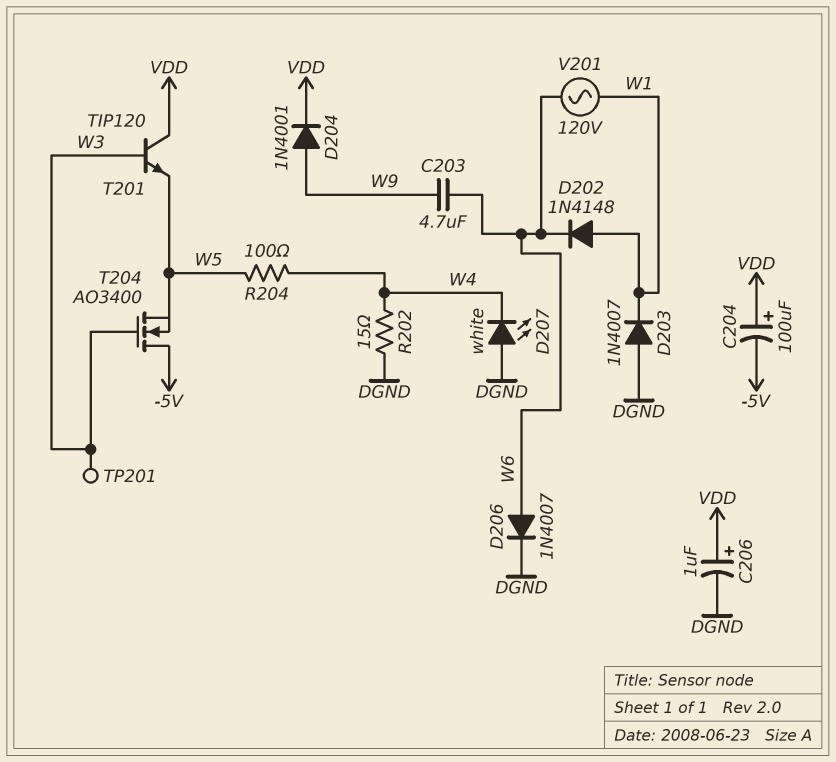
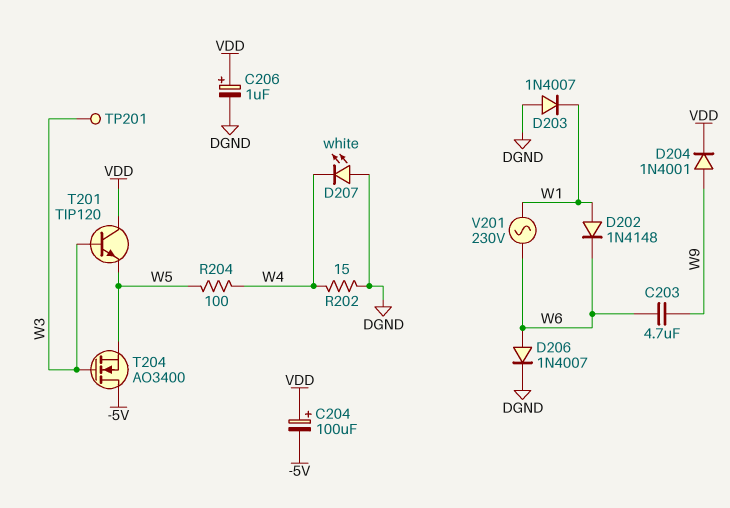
V201: AC 120V (W1, W6) -> AC 230V (W1, W6)

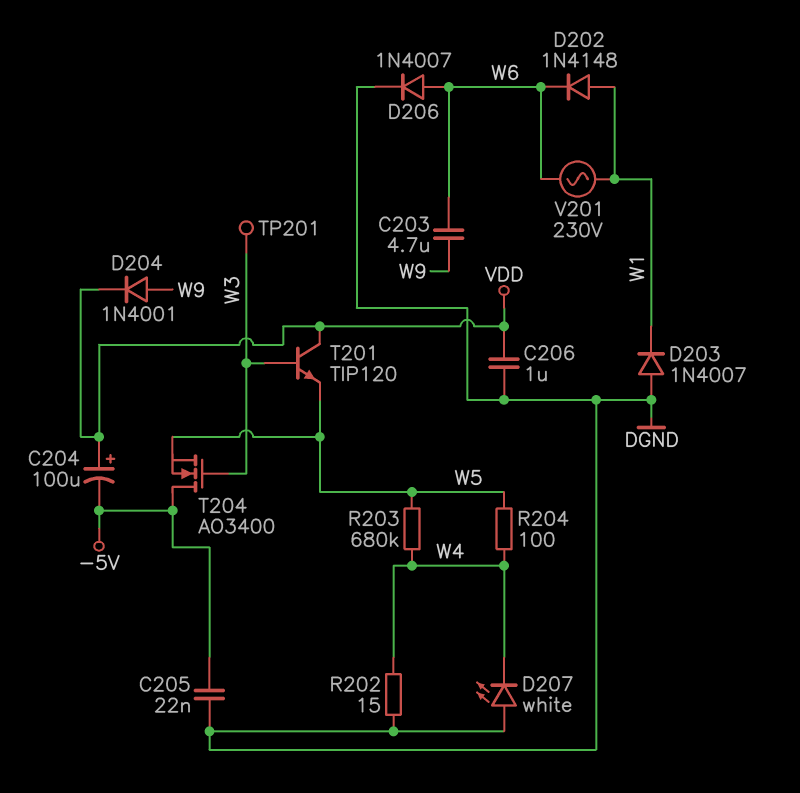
C205: none -> 22nF (-5V, DGND)
C206: 1uF (plus VDD, minus DGND) -> 1uF (DGND, VDD)
R203: none -> 680k (W4, W5)

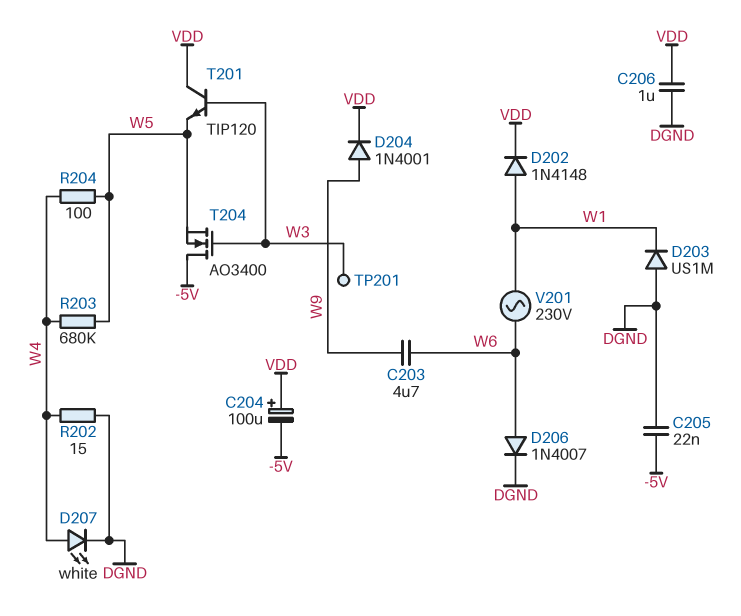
D202: diode 1N4148 (A W1, K W6) -> diode 1N4148 (A W1, K VDD)
D203: diode 1N4007 (A DGND, K W1) -> diode US1M (A DGND, K W1)
D207: LED white (A DGND, K W4) -> LED white (A W4, K DGND)

